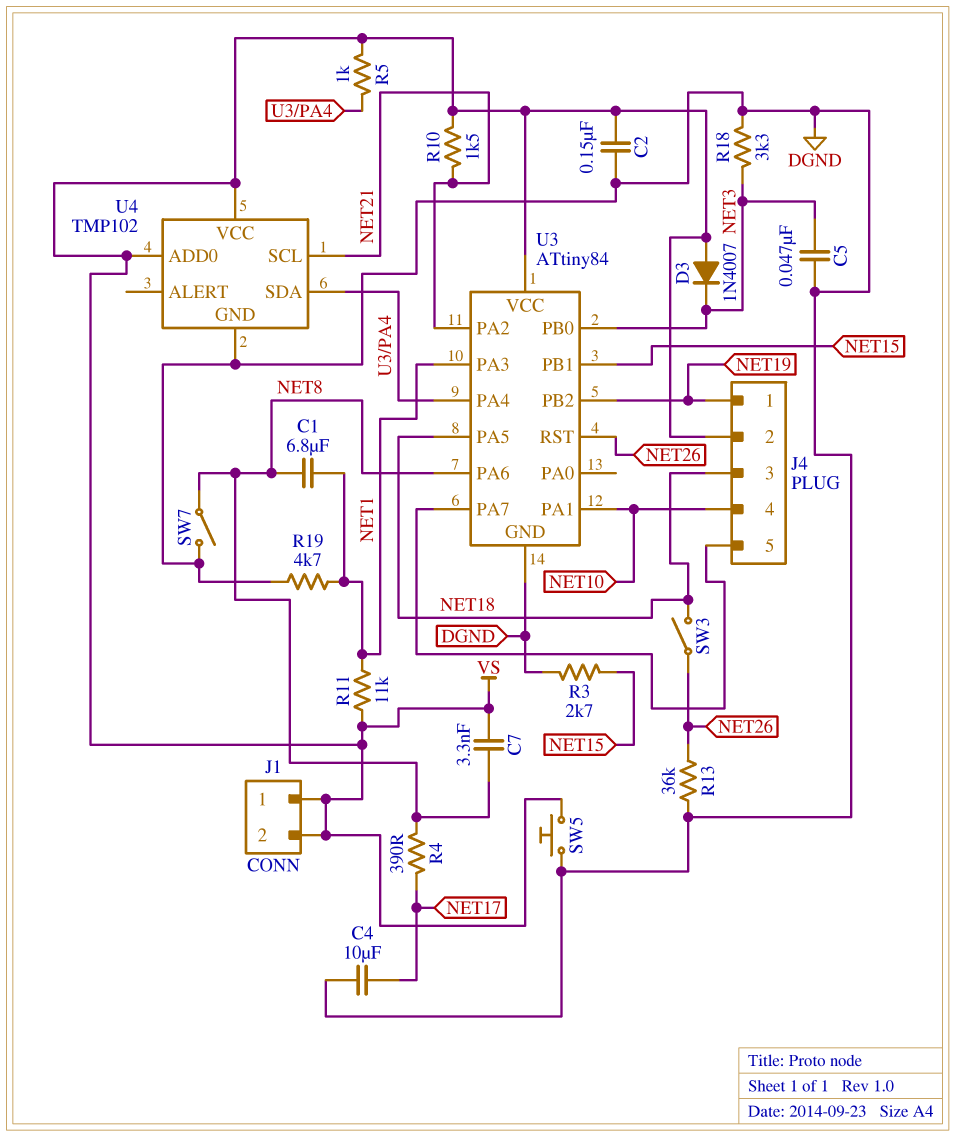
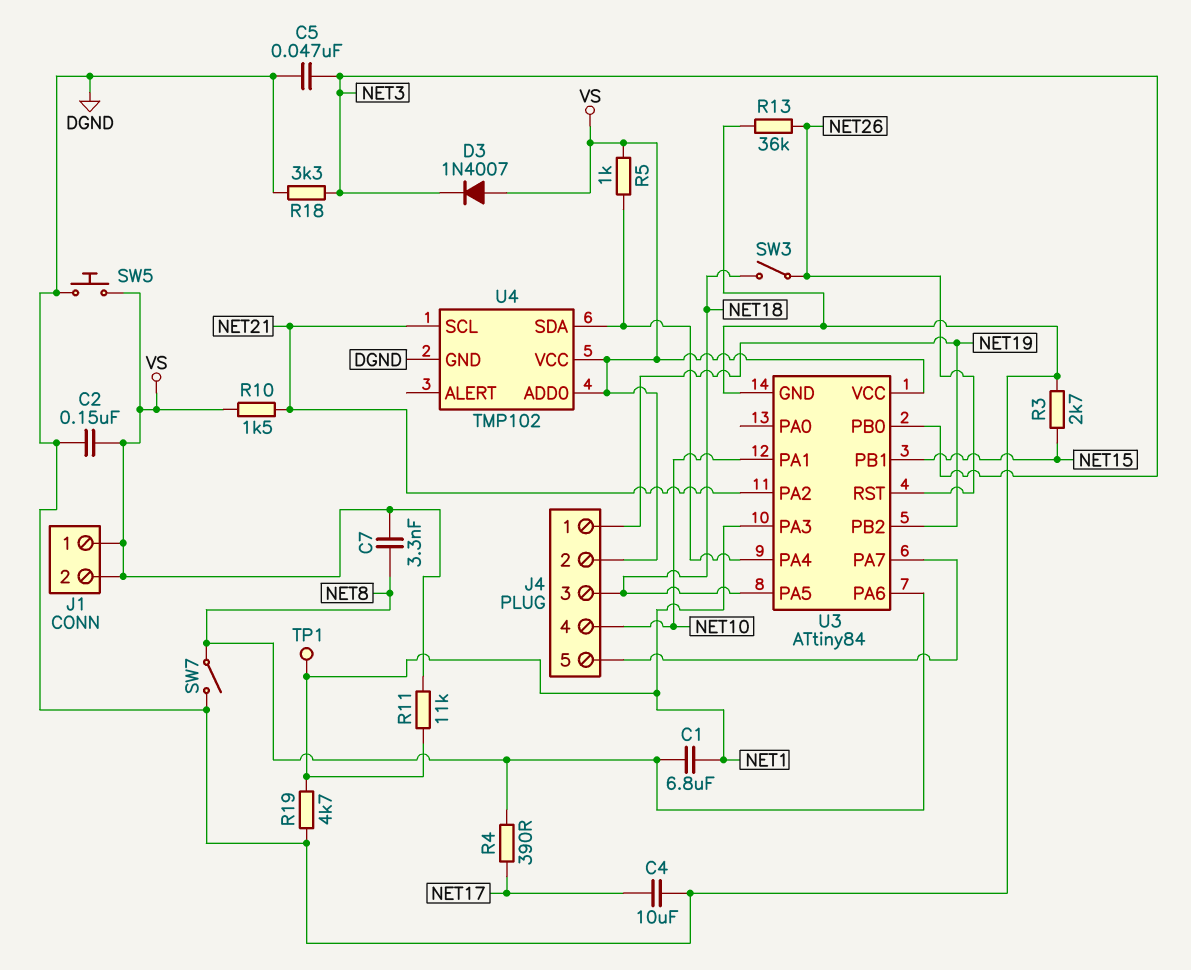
TP1: none -> test point (NET1)

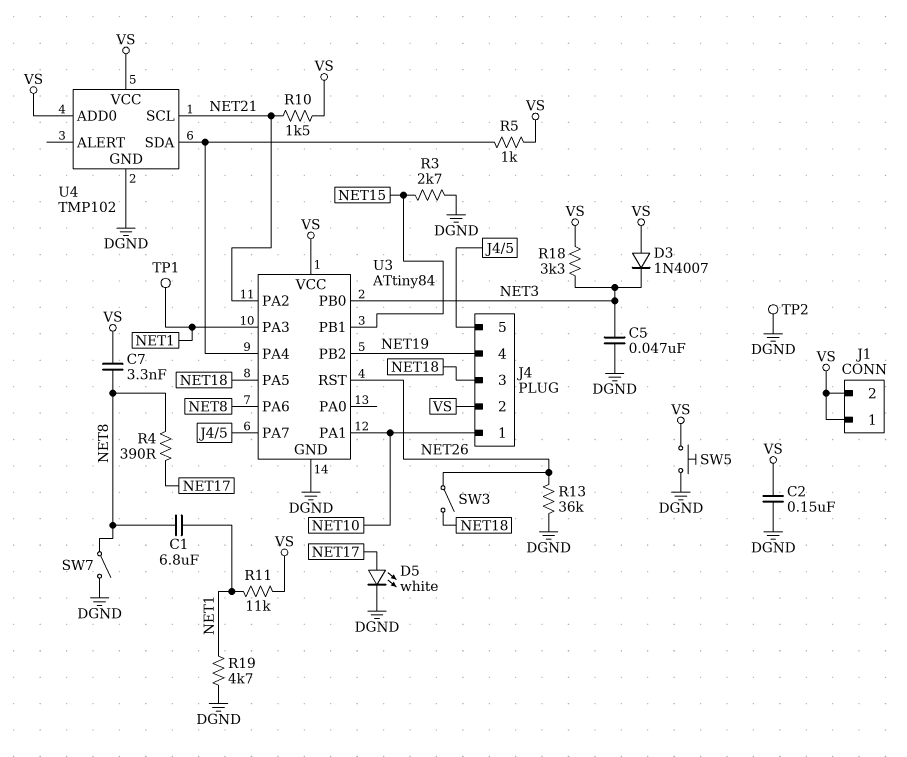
C4: 10uF (DGND, NET17) -> none
D5: none -> LED white (A NET17, K DGND)
J4 pin 1: NET19 -> NET10
J4 pin 4: NET10 -> NET19
R18: 3.3k (DGND, NET3) -> 3.3k (NET3, VS)
TP2: none -> test point (DGND)

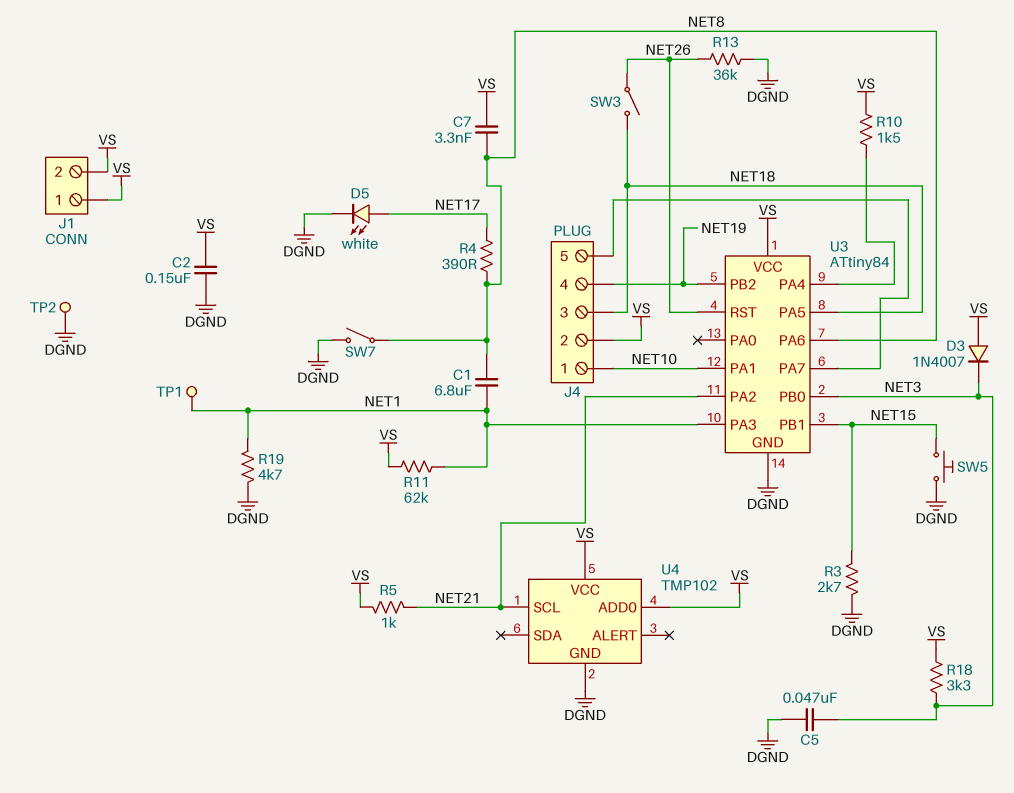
R5: 1k (U3/PA4, VS) -> 1k (NET21, VS)
R10: 1.5k (NET21, VS) -> 1.5k (U3/PA4, VS)
R11: 11k (NET1, VS) -> 62k (NET1, VS)
SW5: button (DGND, VS) -> button (DGND, NET15)
U4 pin SDA: U3/PA4 -> none

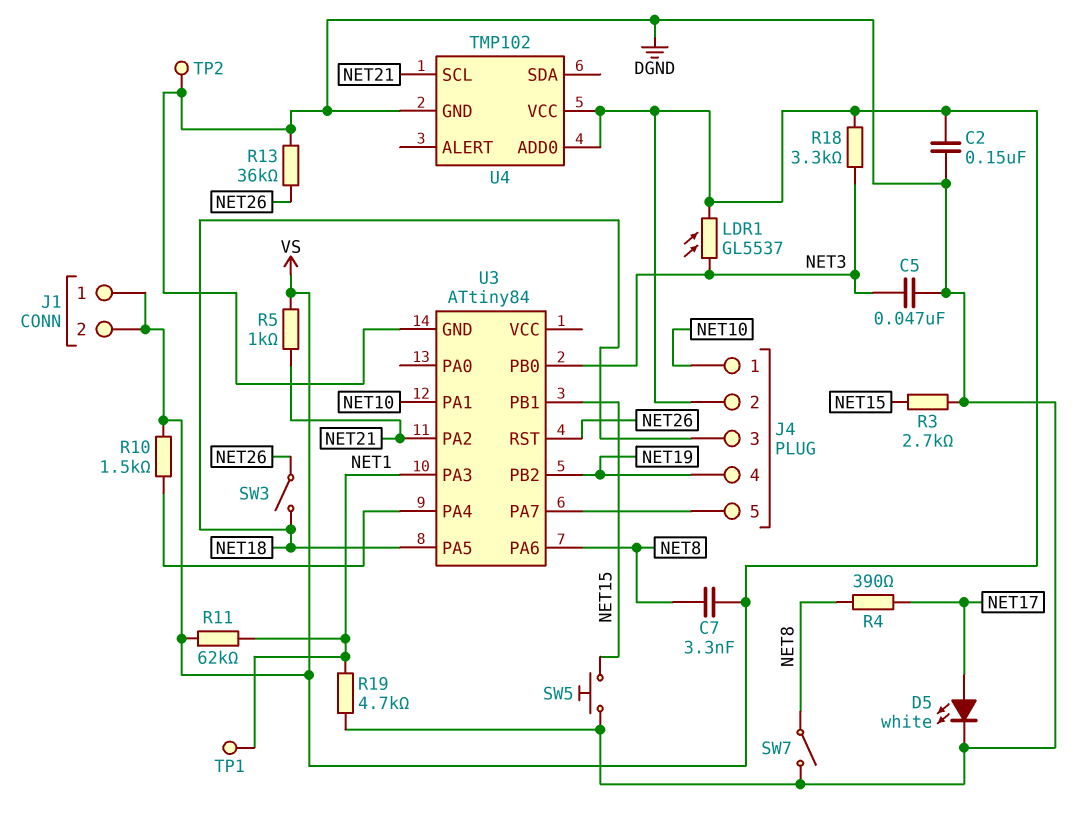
C1: 6.8uF (NET1, NET8) -> none
D3: diode 1N4007 (A VS, K NET3) -> none
LDR1: none -> GL5537 (NET3, VS)
U3 pin VCC: VS -> none

